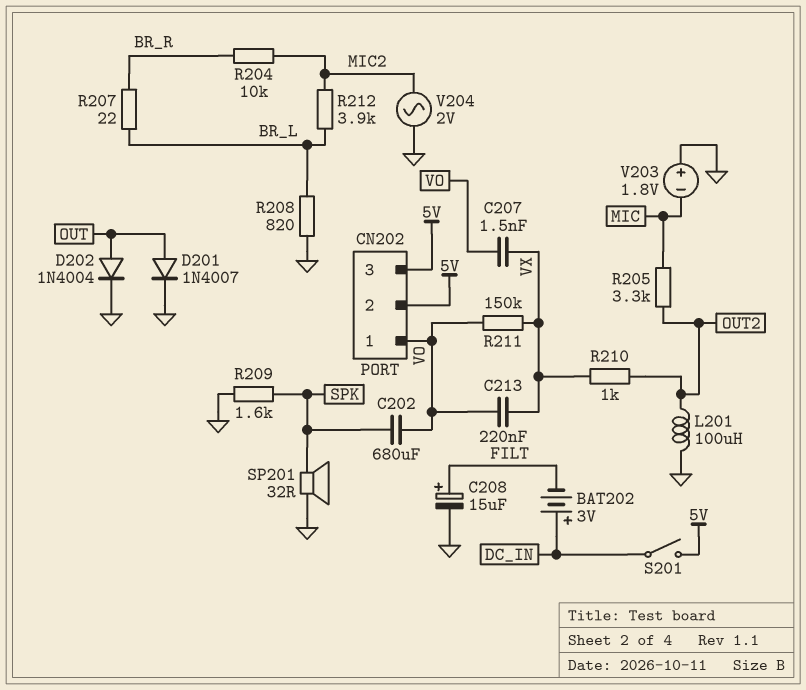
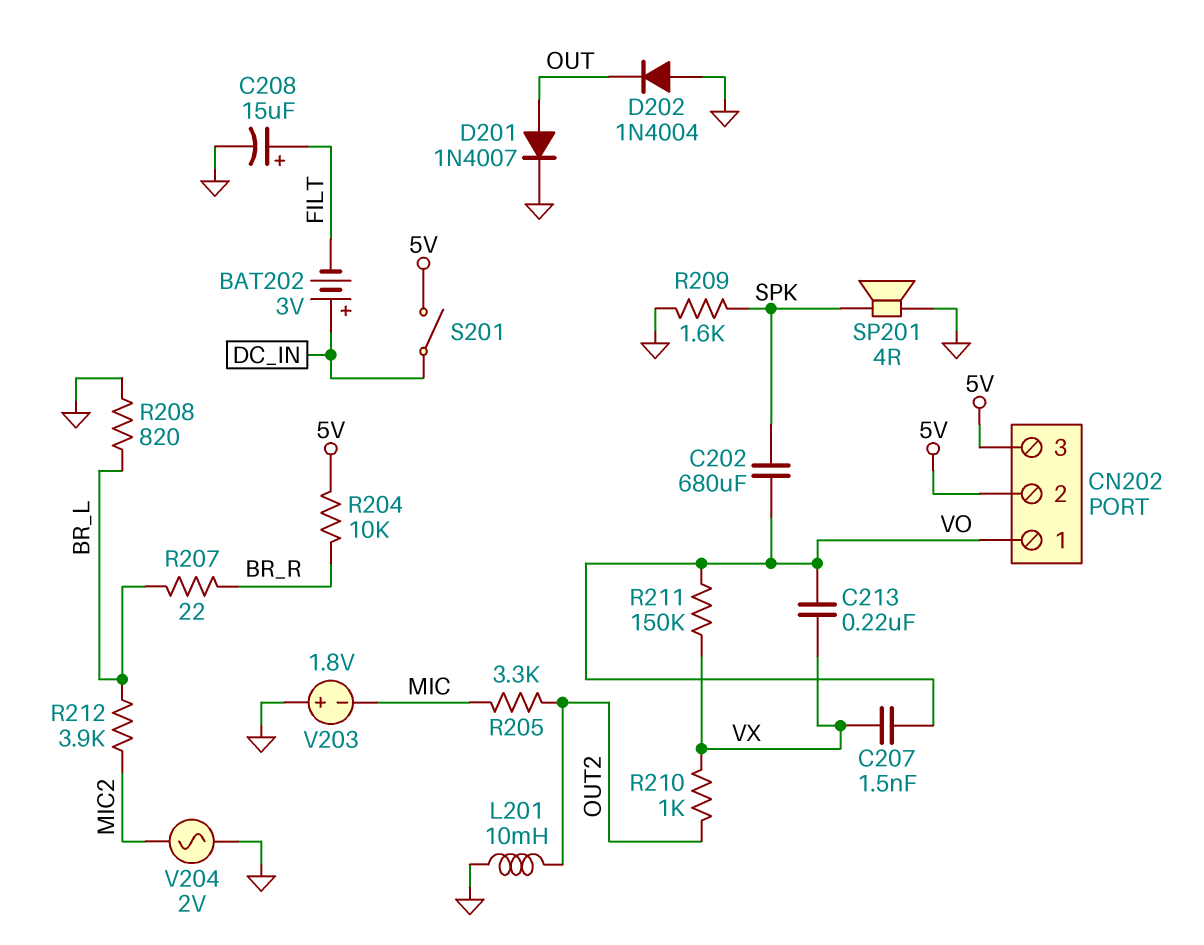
D202: diode 1N4004 (A OUT, K GND) -> diode 1N4004 (A GND, K OUT)
L201: 100uH (GND, OUT2) -> 10mH (GND, OUT2)
R204: 10k (BR_R, MIC2) -> 10k (5V, BR_R)
SP201: speaker 32R (GND, SPK) -> speaker 4R (GND, SPK)

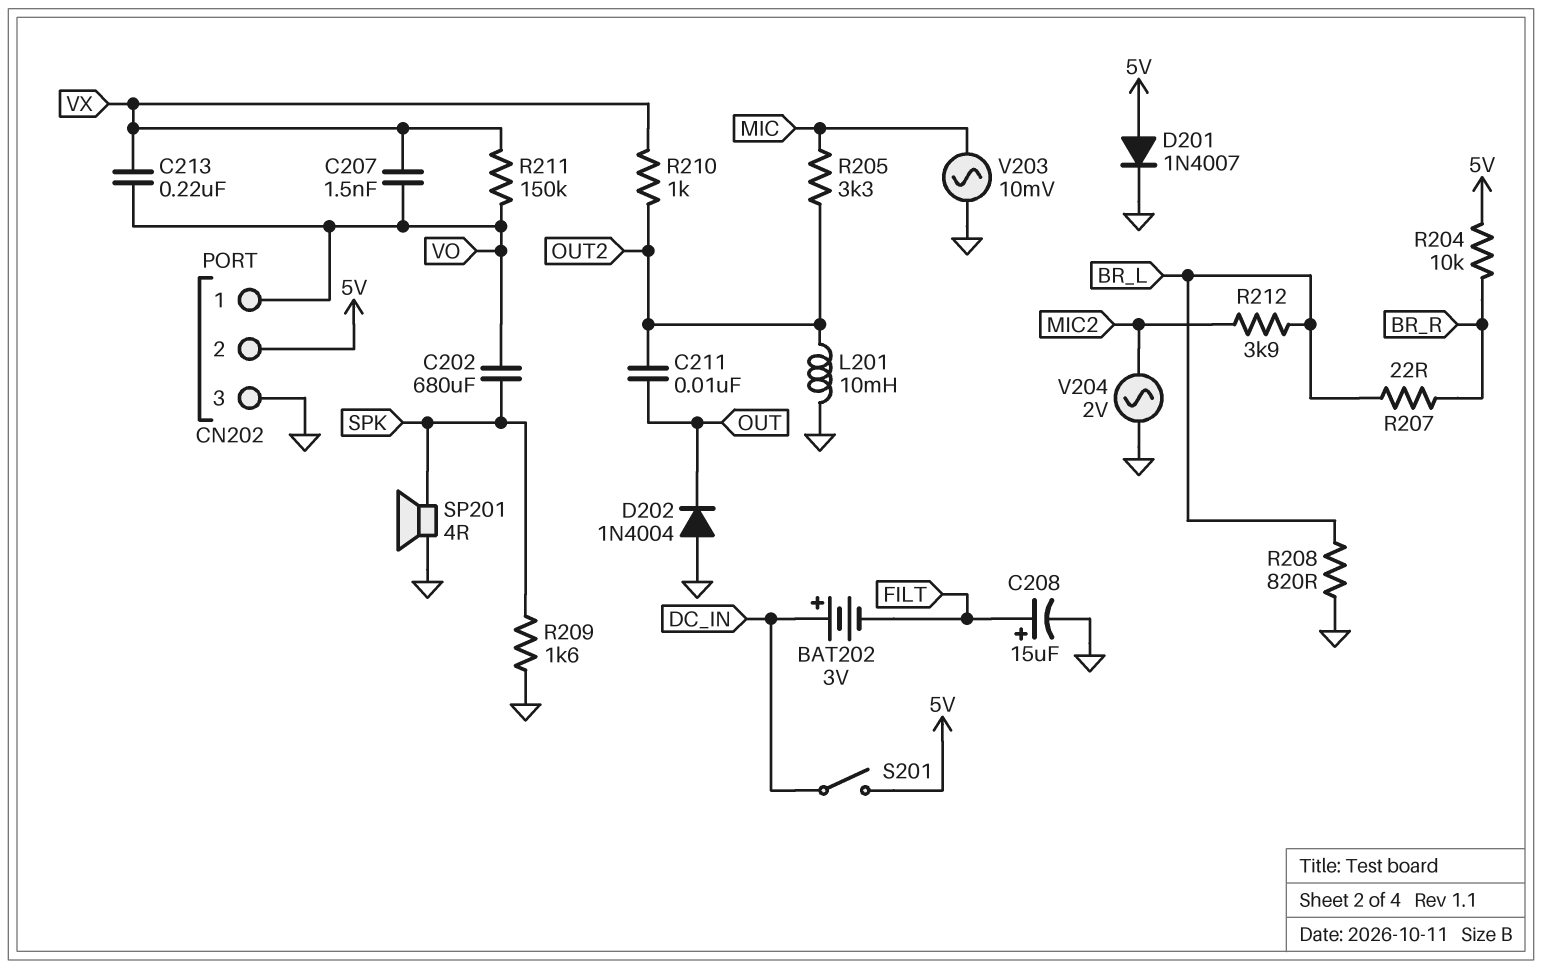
C211: none -> 10nF (OUT, OUT2)
CN202 pin 3: 5V -> GND
D201: diode 1N4007 (A OUT, K GND) -> diode 1N4007 (A 5V, K GND)
V203: 1.8V (plus GND, minus MIC) -> AC 10mV (GND, MIC)

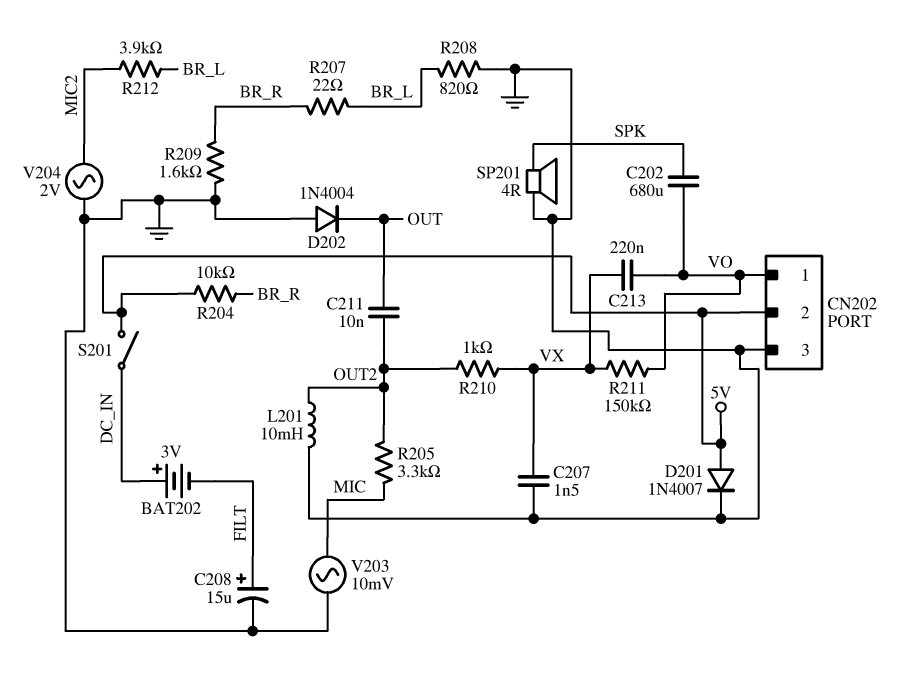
C207: 1.5nF (VO, VX) -> 1.5nF (GND, VX)
R209: 1.6k (GND, SPK) -> 1.6k (BR_R, GND)

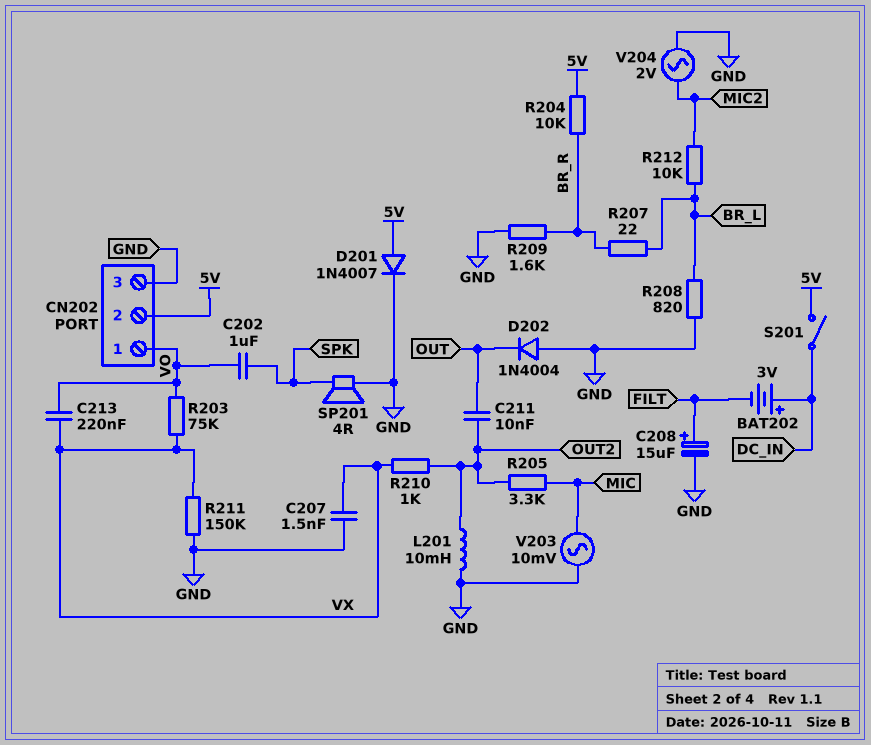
C202: 680uF (SPK, VO) -> 1uF (SPK, VO)
R203: none -> 75k (VO, VX)
R211: 150k (VO, VX) -> 150k (GND, VX)
R212: 3.9k (BR_L, MIC2) -> 10k (BR_L, MIC2)

